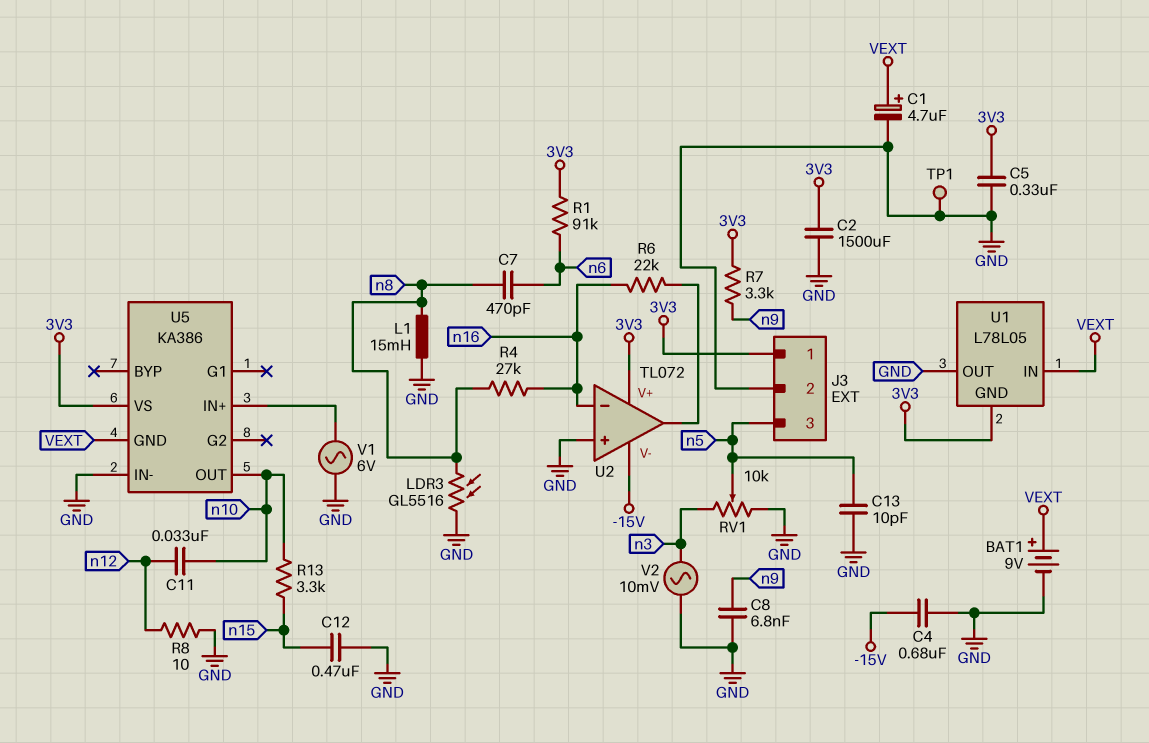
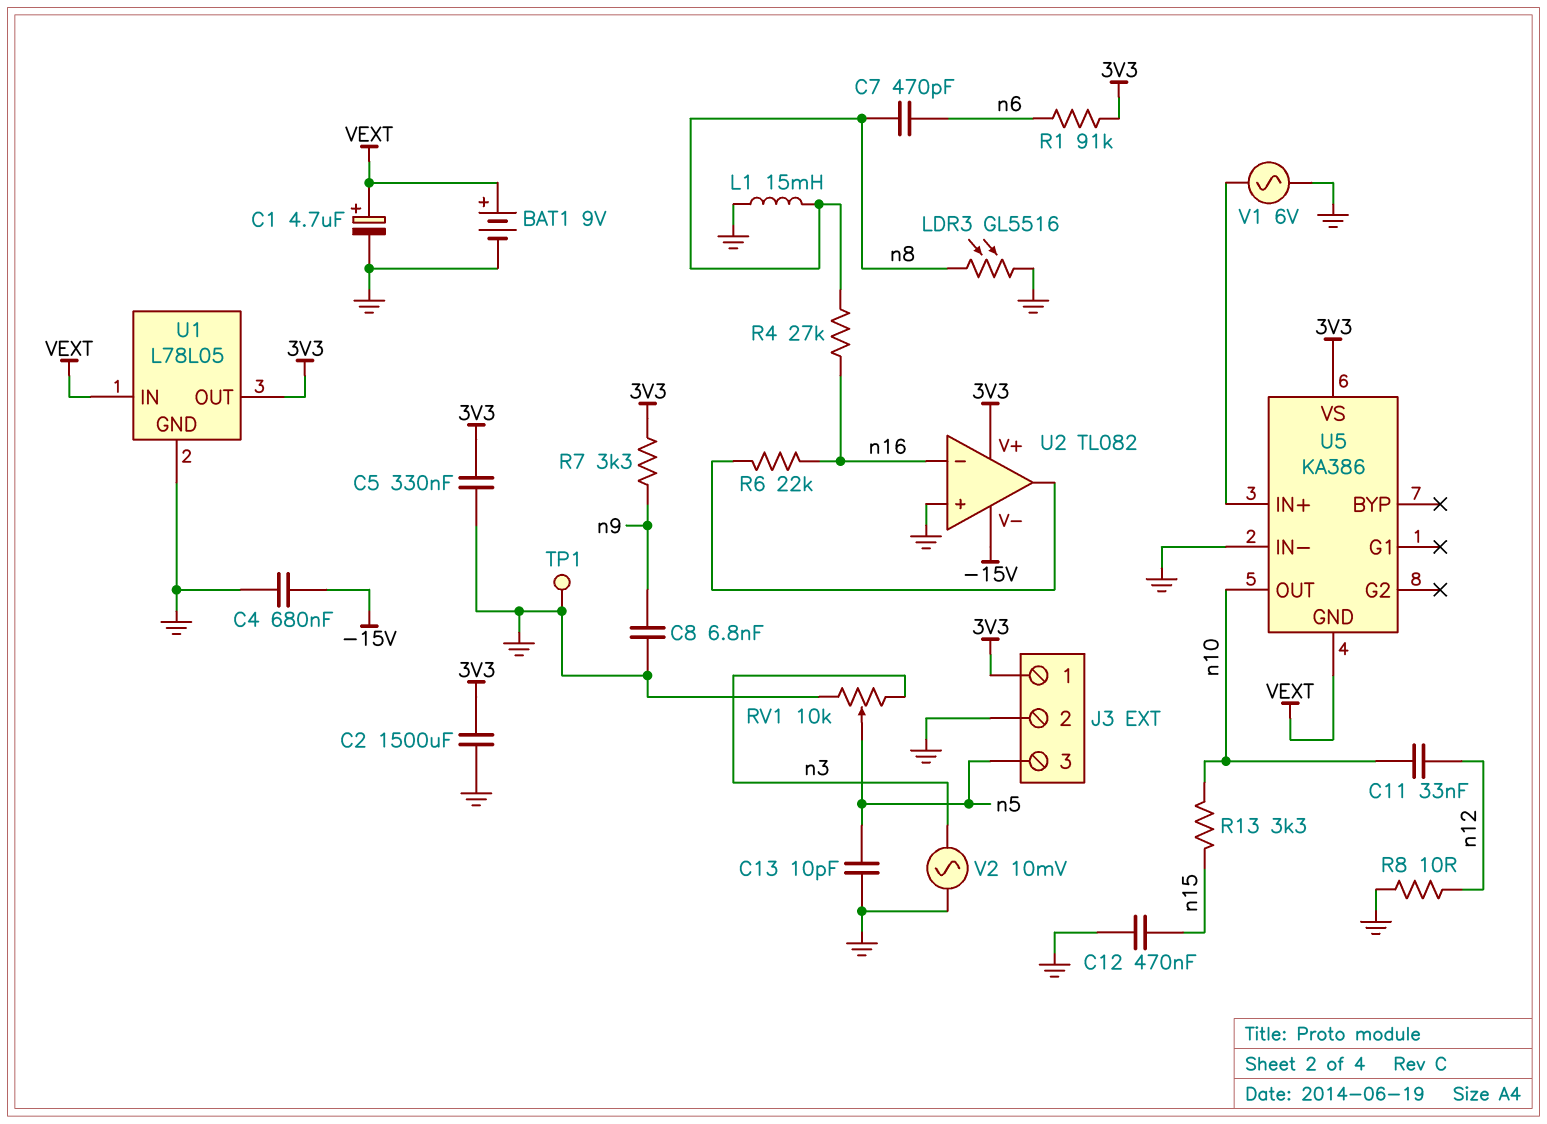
U1 pin GND: 3V3 -> GND
U1 pin OUT: GND -> 3V3
U2: TL072 -> TL082

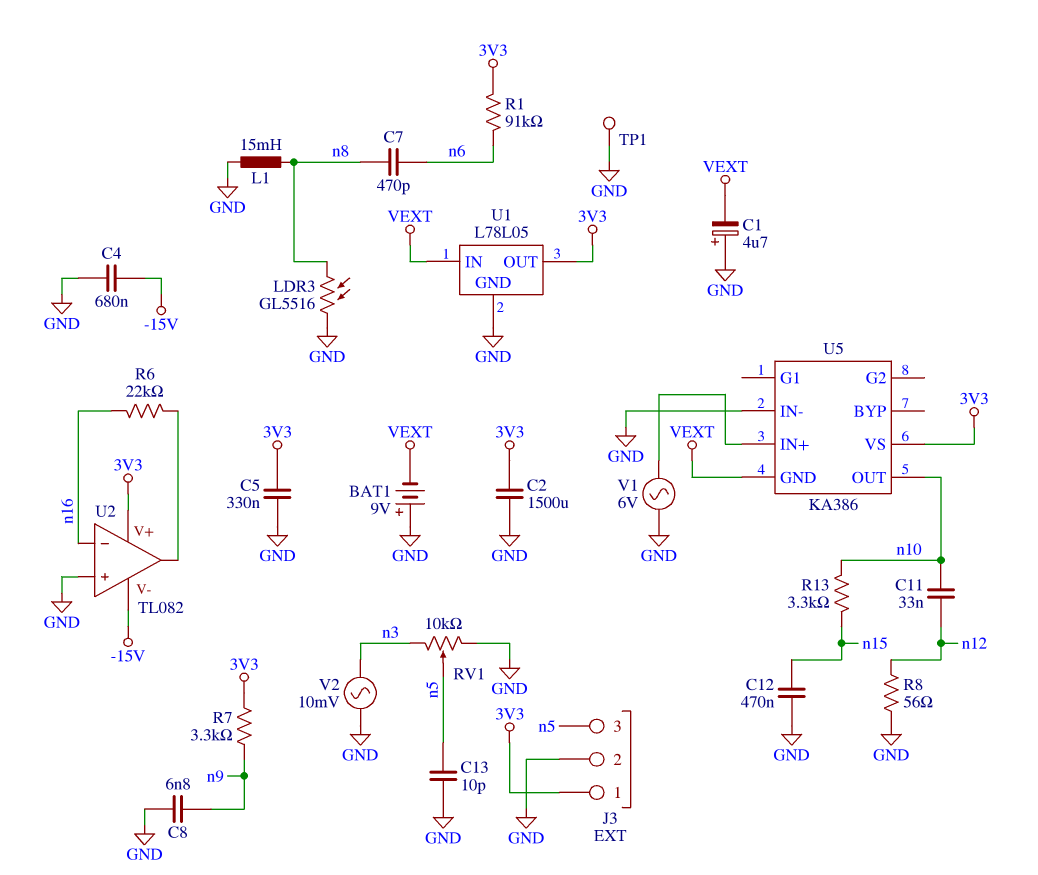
BAT1: 9V (plus VEXT, minus GND) -> 9V (plus GND, minus VEXT)
C1: 4.7uF (plus VEXT, minus GND) -> 4.7uF (plus GND, minus VEXT)
R4: 27k (n8, n16) -> none
R8: 10 (GND, n12) -> 56 (GND, n12)

